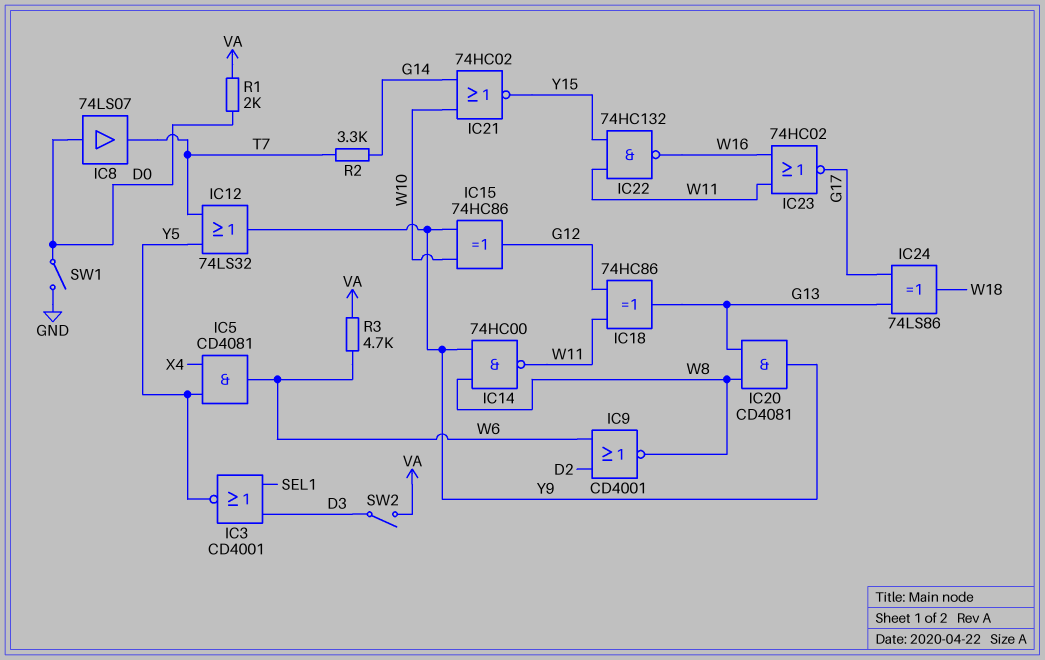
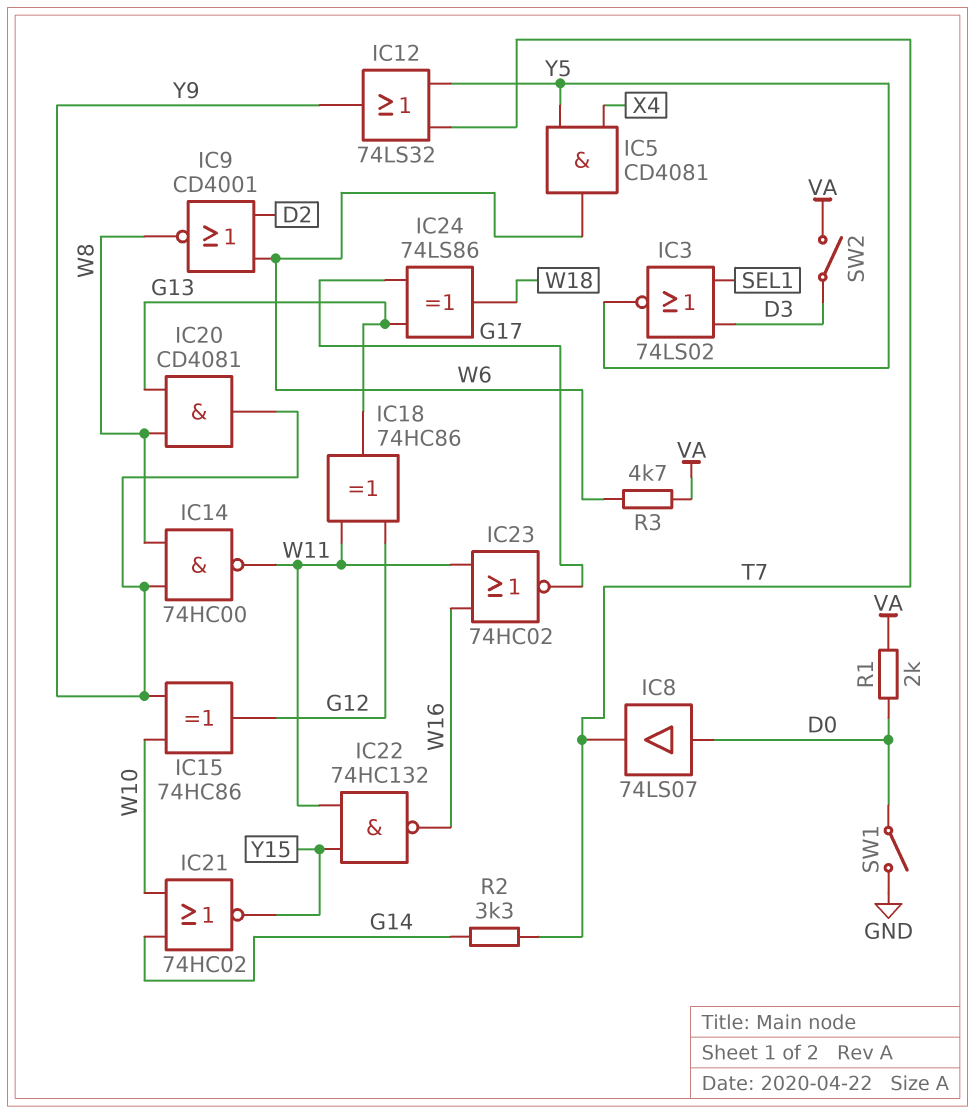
IC3: NOR CD4001 (in D3, in SEL1, out Y5) -> NOR 74LS02 (in D3, in SEL1, out Y5)

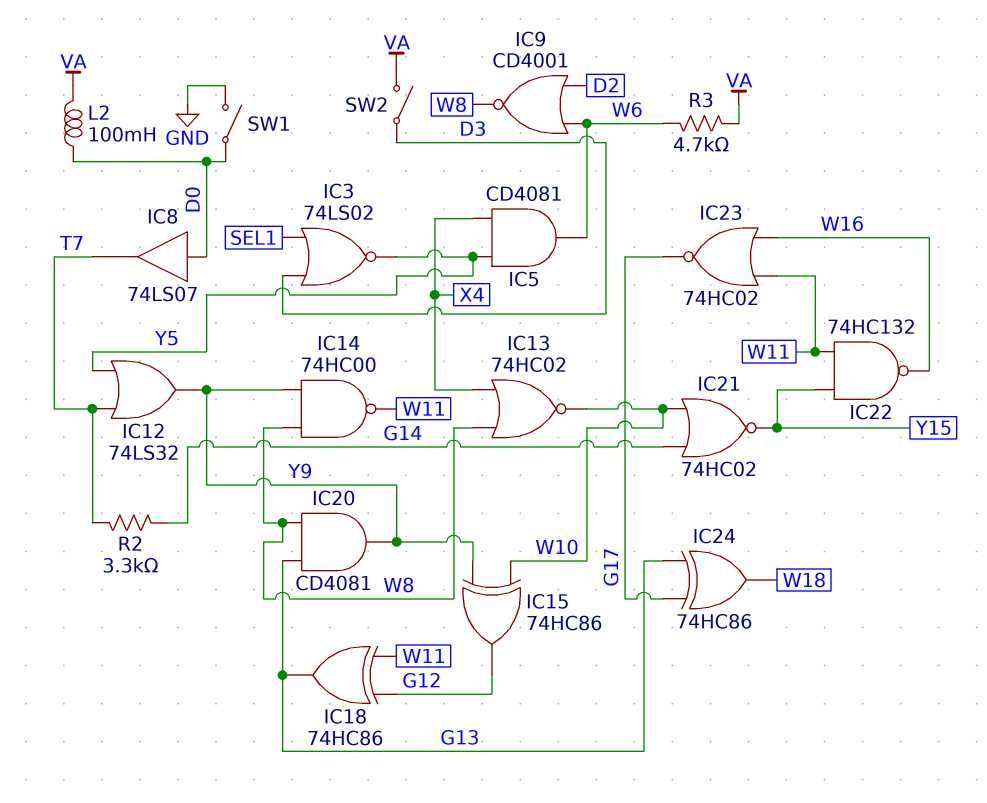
IC13: none -> NOR 74HC02 (in W8, in X4, out W10)
IC24: XOR 74LS86 (in G13, in G17, out W18) -> XOR 74HC86 (in G13, in G17, out W18)
L2: none -> 100mH (D0, VA)
R1: 2k (D0, VA) -> none

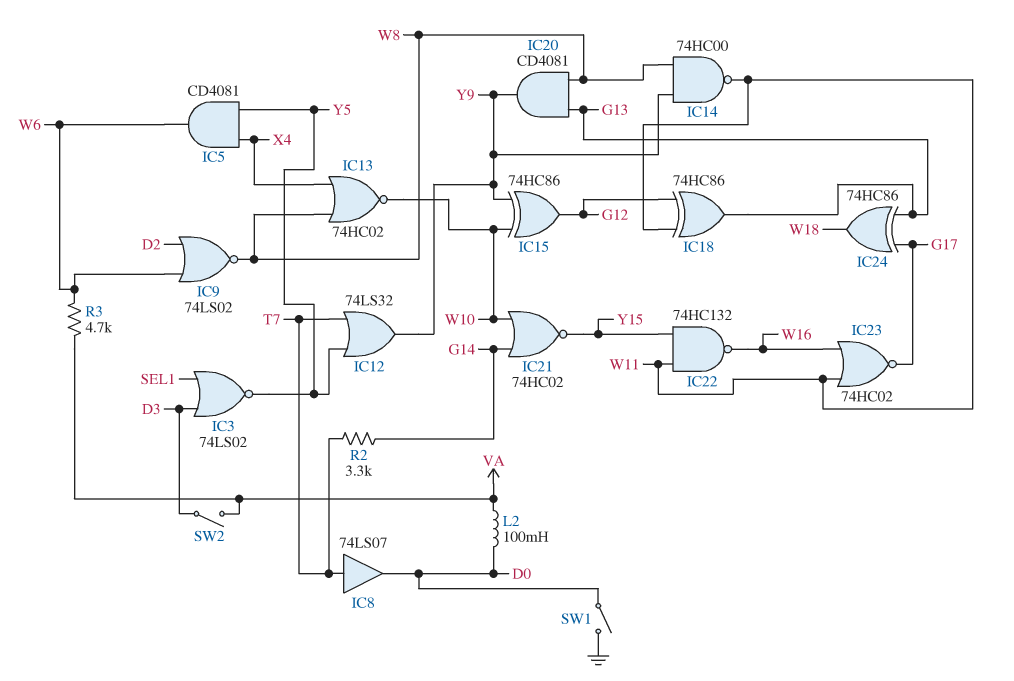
IC8: buffer 74LS07 (in D0, out T7) -> buffer 74LS07 (in T7, out D0)
IC9: NOR CD4001 (in D2, in W6, out W8) -> NOR 74LS02 (in D2, in W6, out W8)

